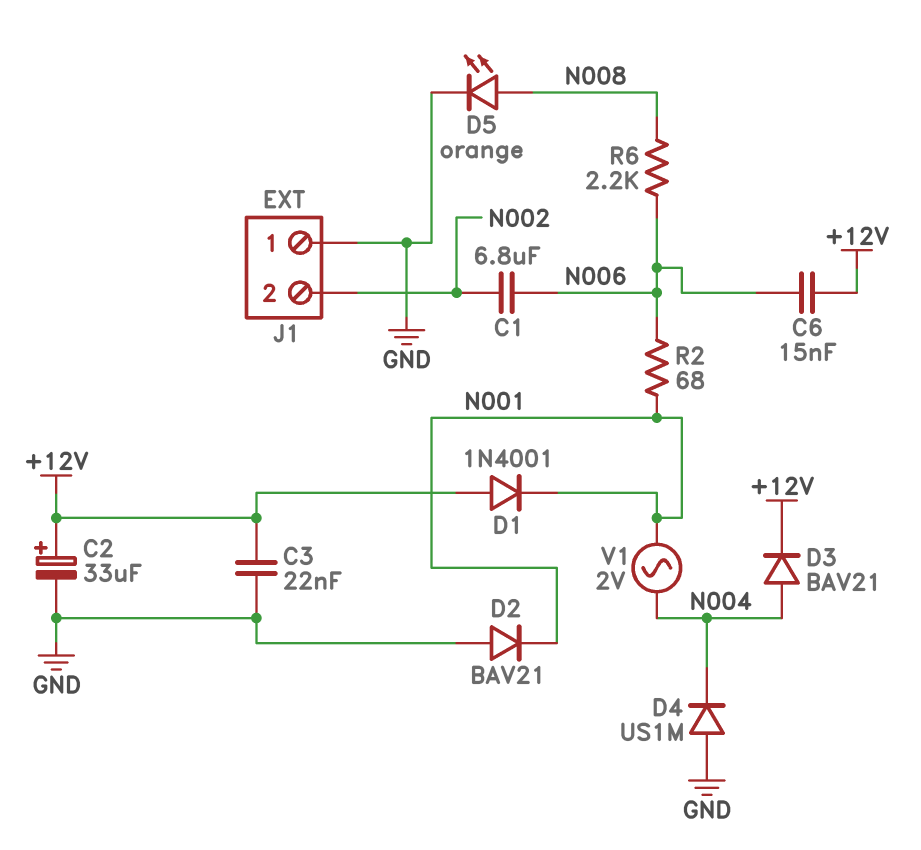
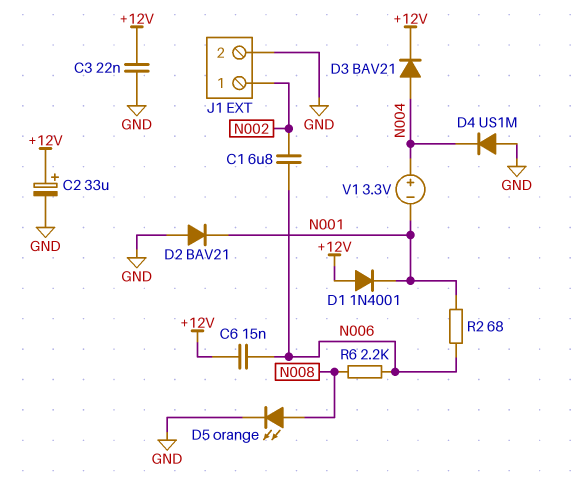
J1 pin 1: GND -> N002
J1 pin 2: N002 -> GND
V1: AC 2V (N001, N004) -> 3.3V (plus N004, minus N001)

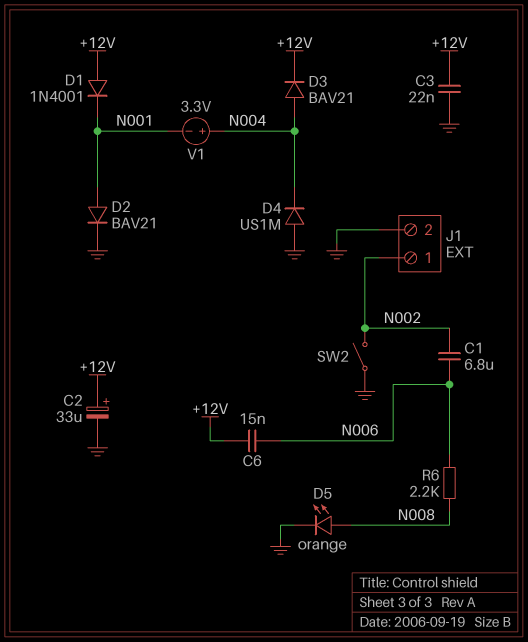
D2: diode BAV21 (A GND, K N001) -> diode BAV21 (A N001, K GND)
R2: 68 (N001, N006) -> none
SW2: none -> switch (GND, N002)

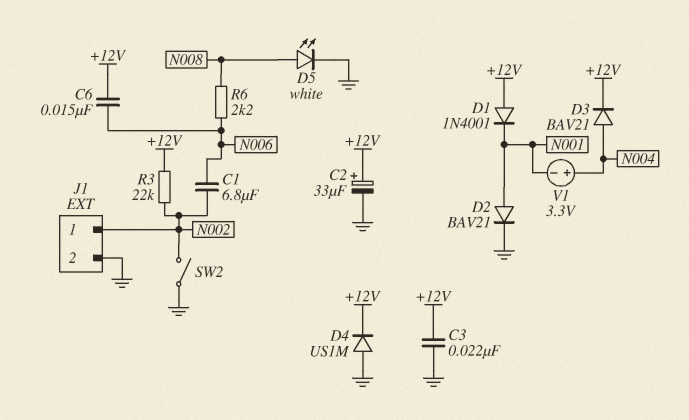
D4: diode US1M (A GND, K N004) -> diode US1M (A GND, K +12V)
D5: LED orange (A N008, K GND) -> LED white (A N008, K GND)
R3: none -> 22k (+12V, N002)

